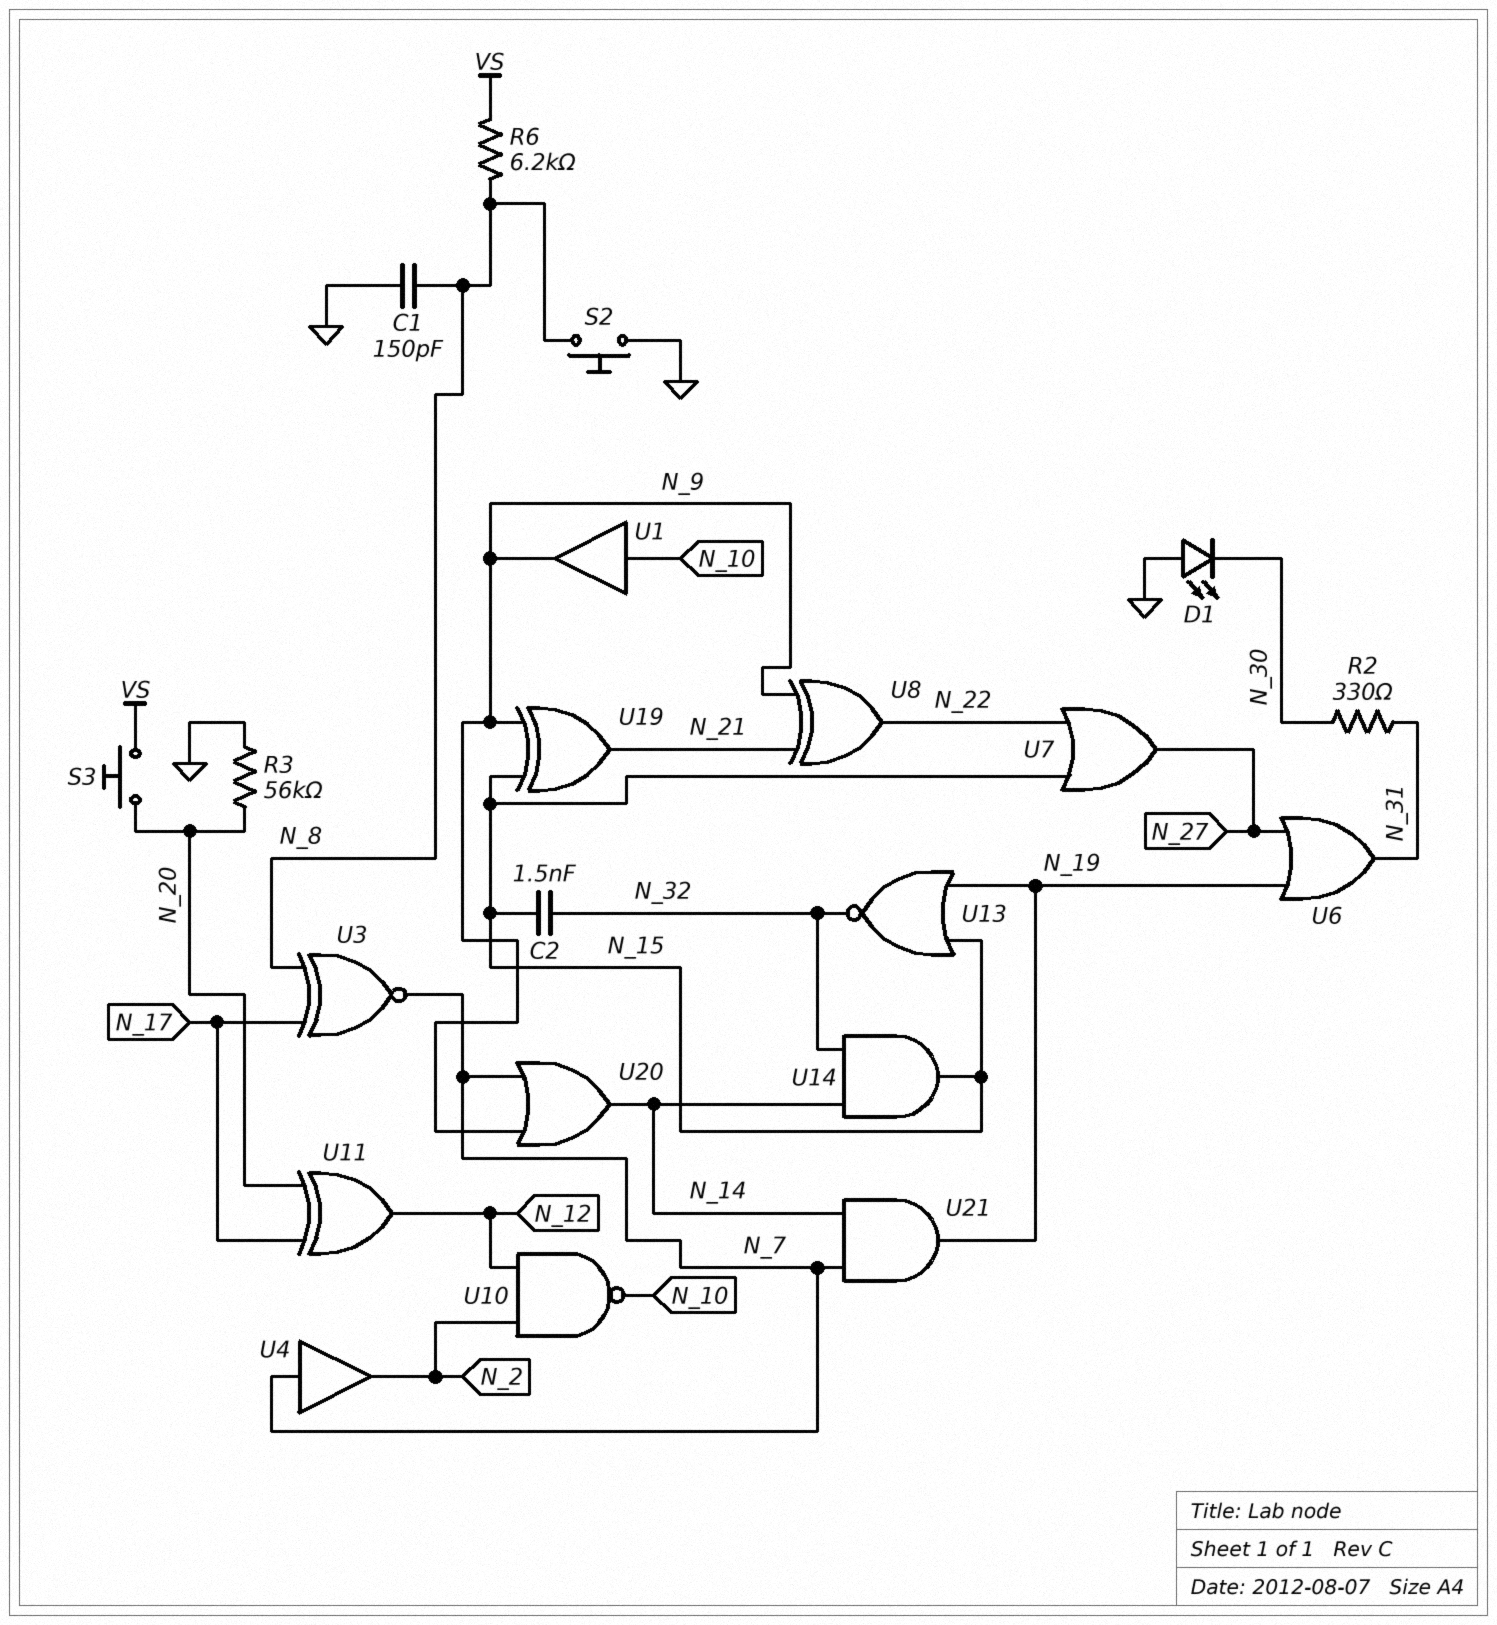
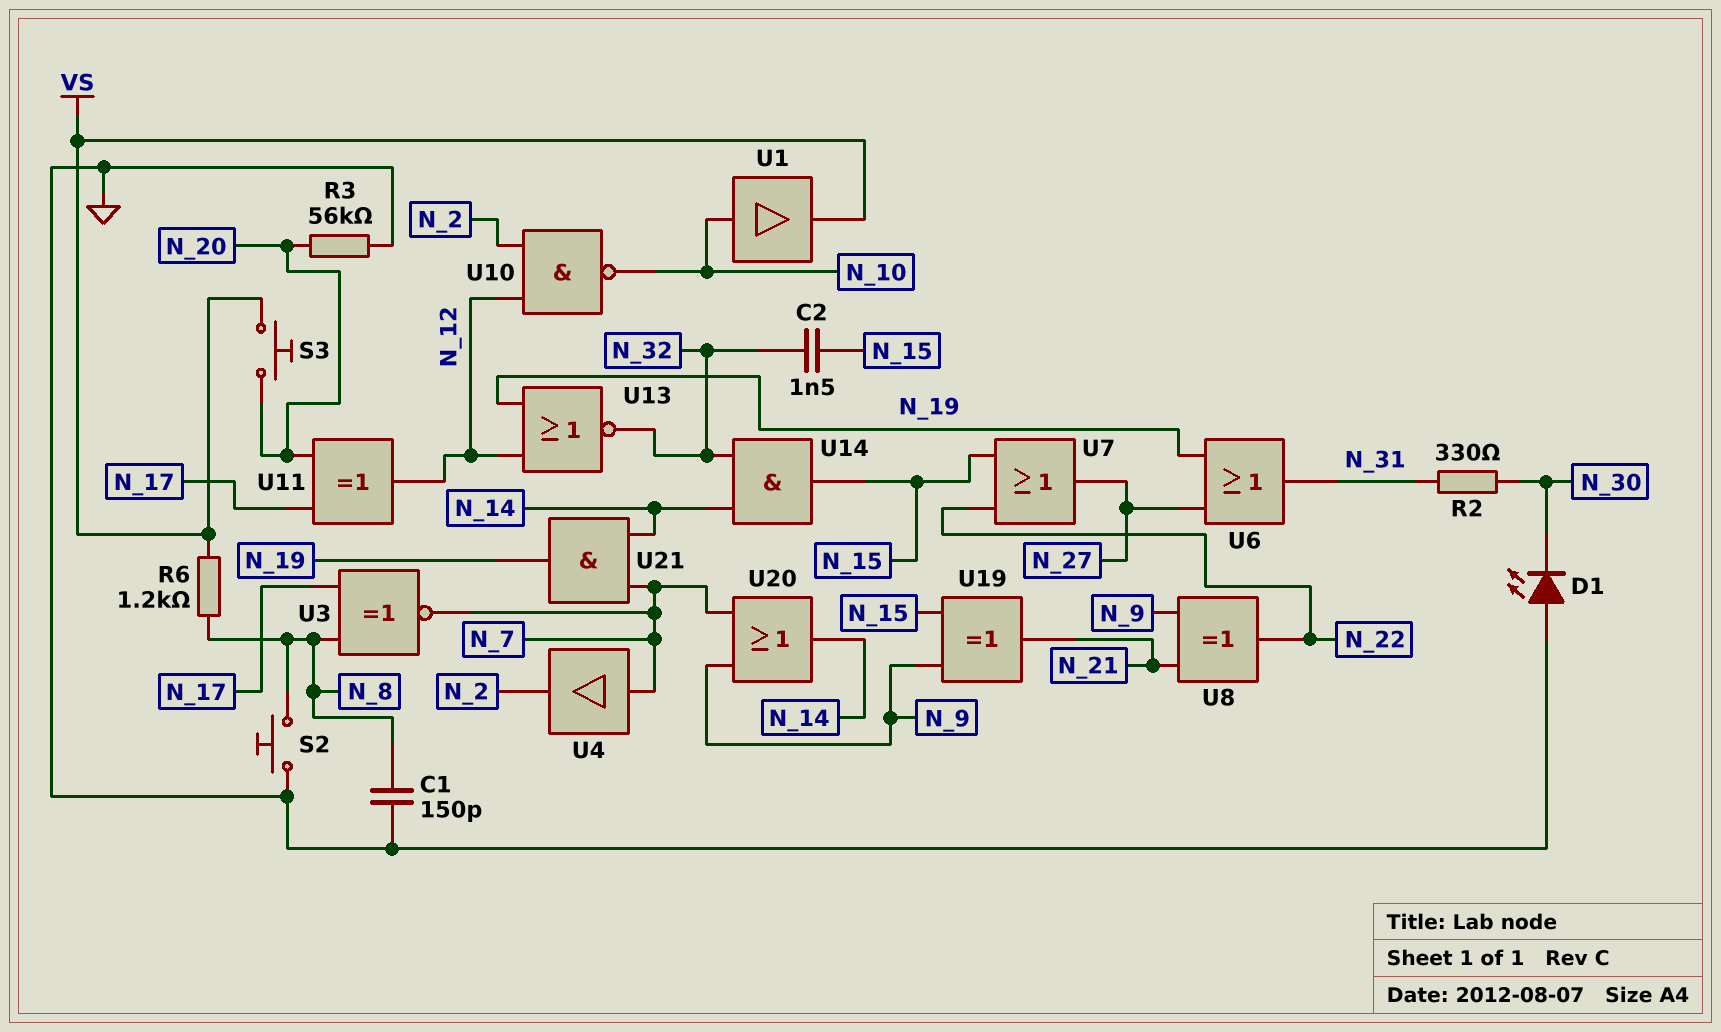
R6: 6.2k (N_8, VS) -> 1.2k (N_8, VS)
U1: buffer (in N_10, out N_9) -> buffer (in N_10, out VS)
U13: NOR (in N_15, in N_19, out N_32) -> NOR (in N_12, in N_19, out N_32)

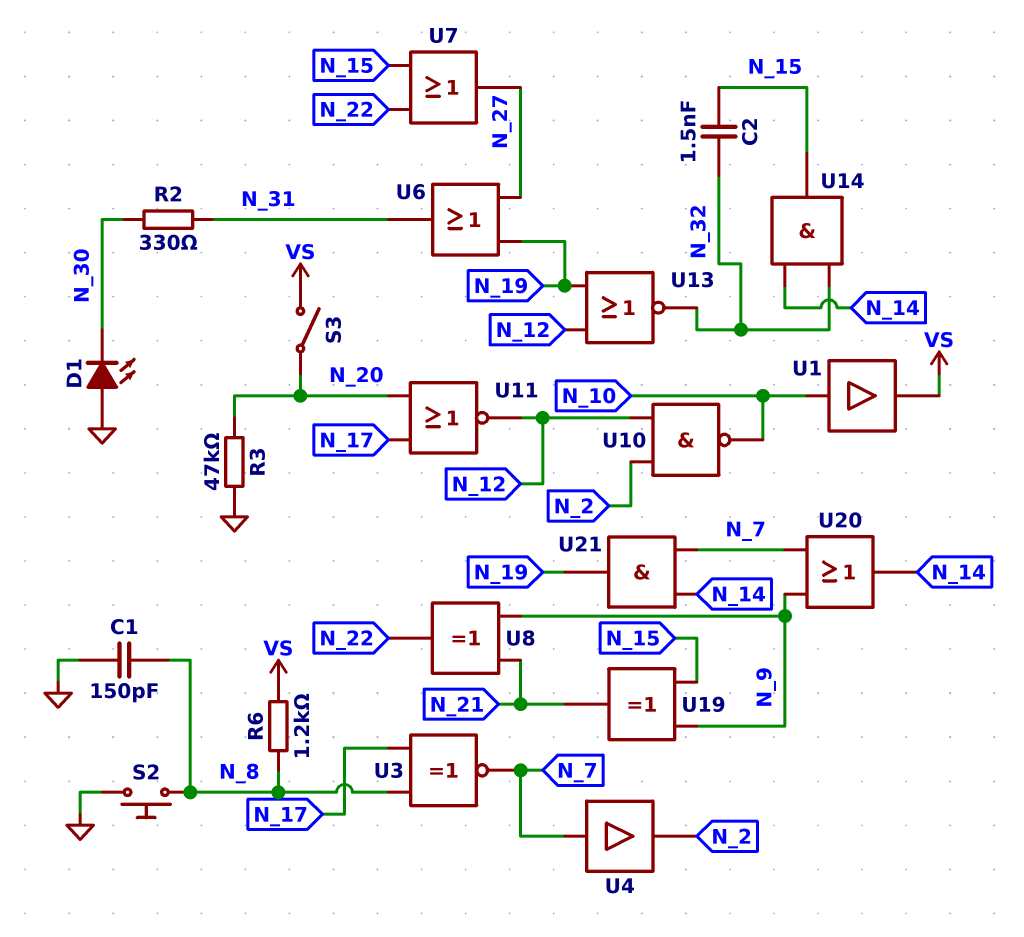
R3: 56k (GND, N_20) -> 47k (GND, N_20)
S3: button (N_20, VS) -> switch (N_20, VS)
U11: XOR (in N_17, in N_20, out N_12) -> NOR (in N_17, in N_20, out N_12)

